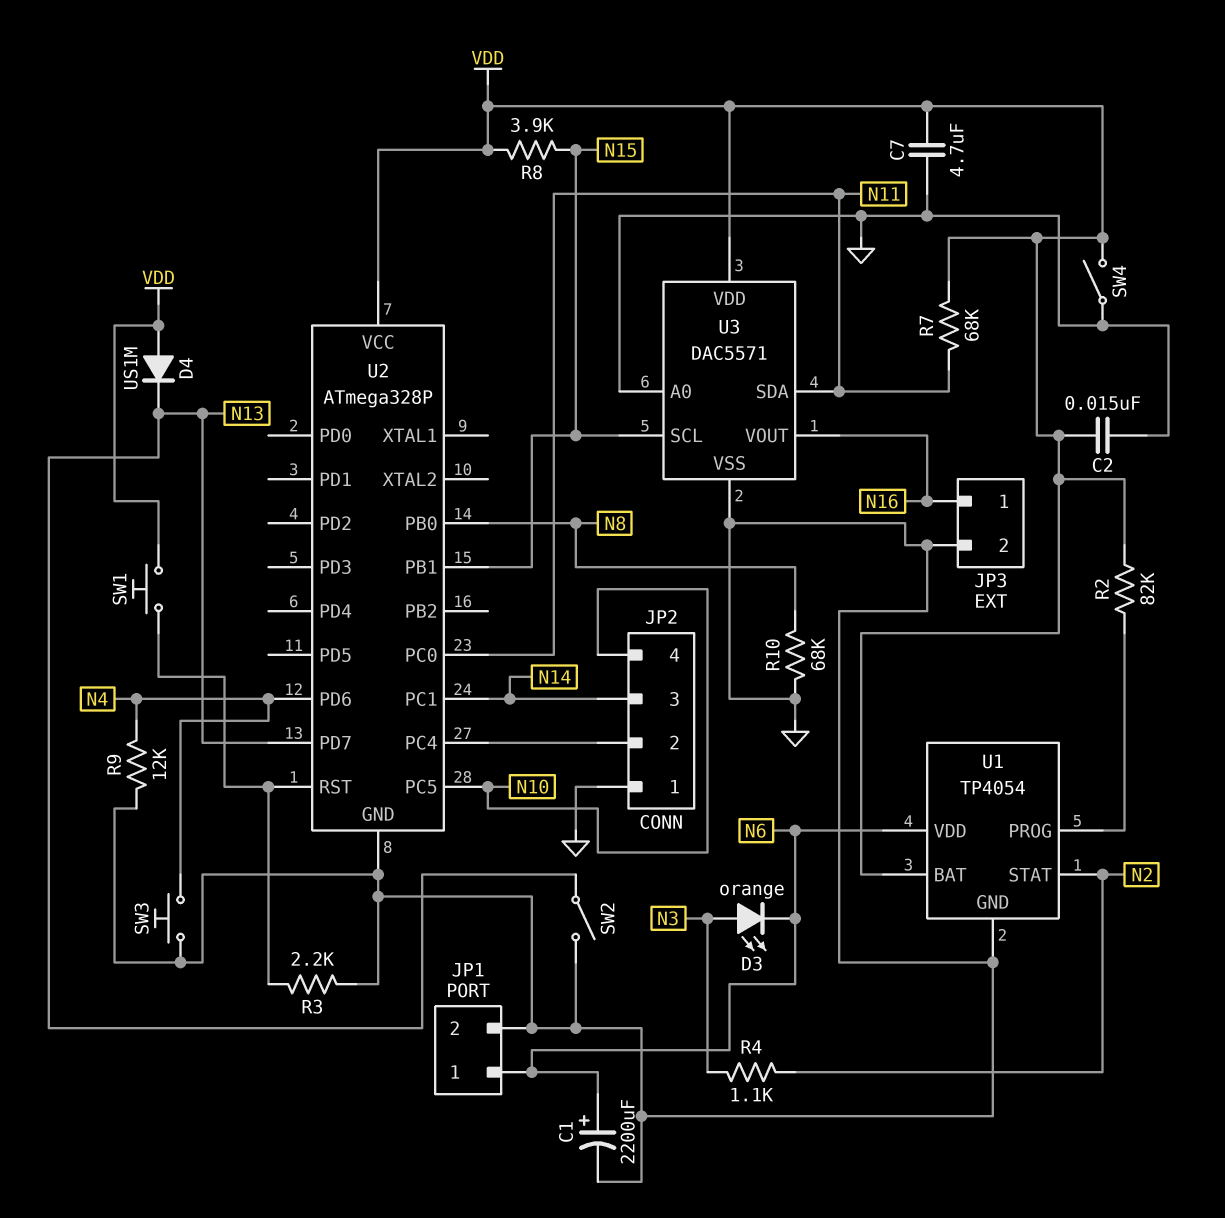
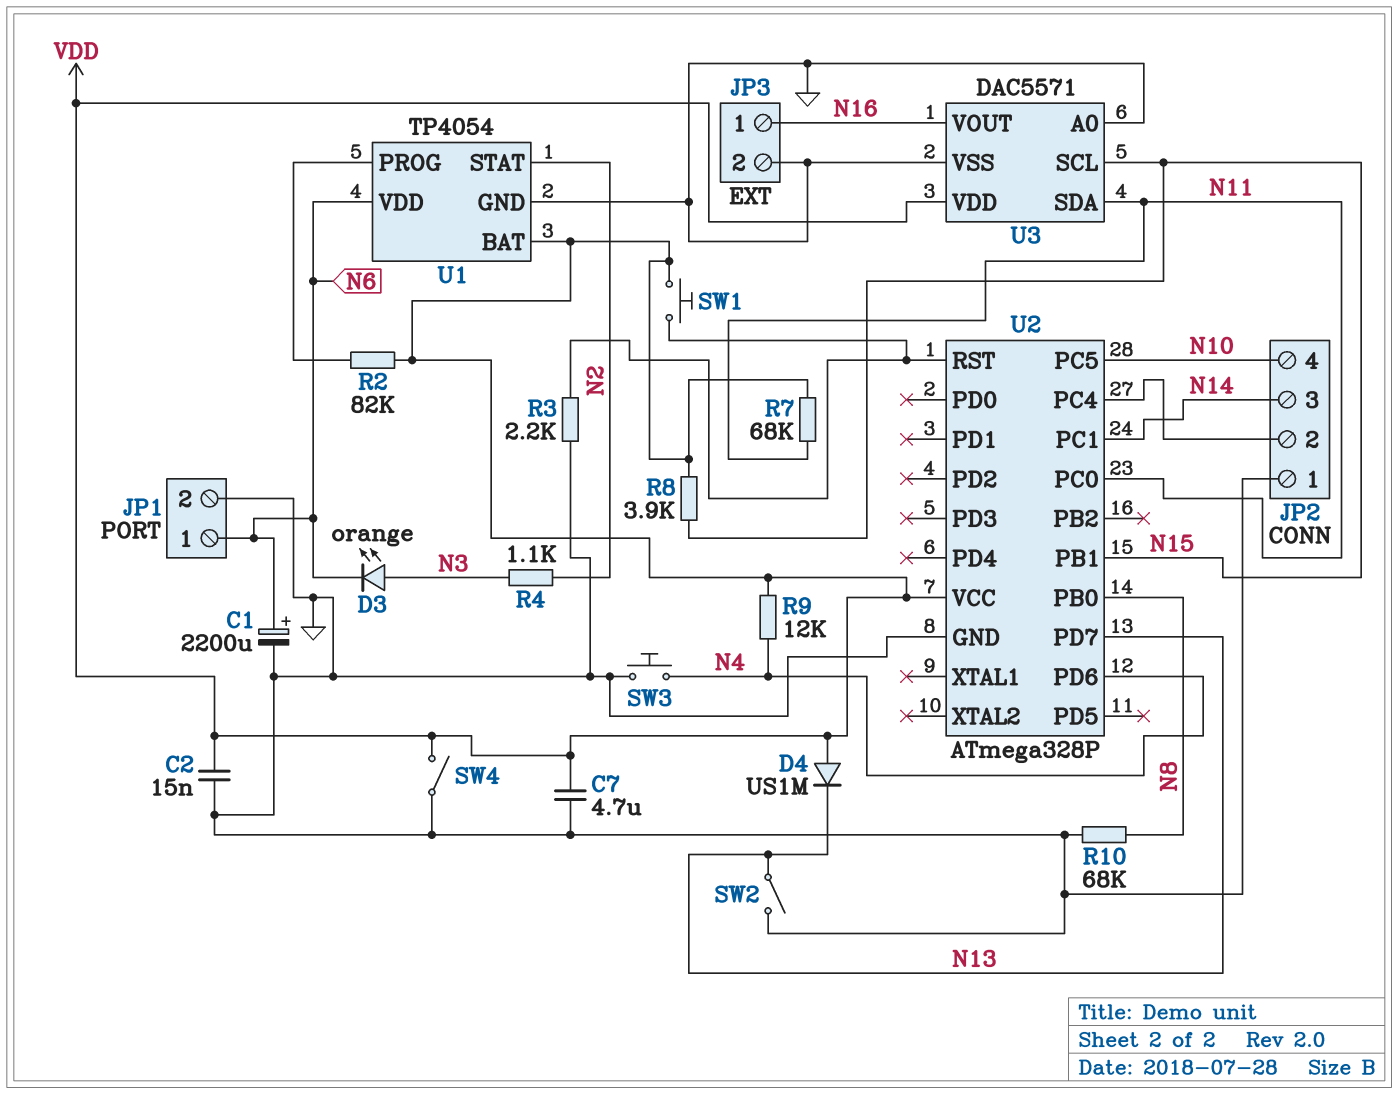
R9: 12k (GND, N4) -> 12k (N4, VDD)

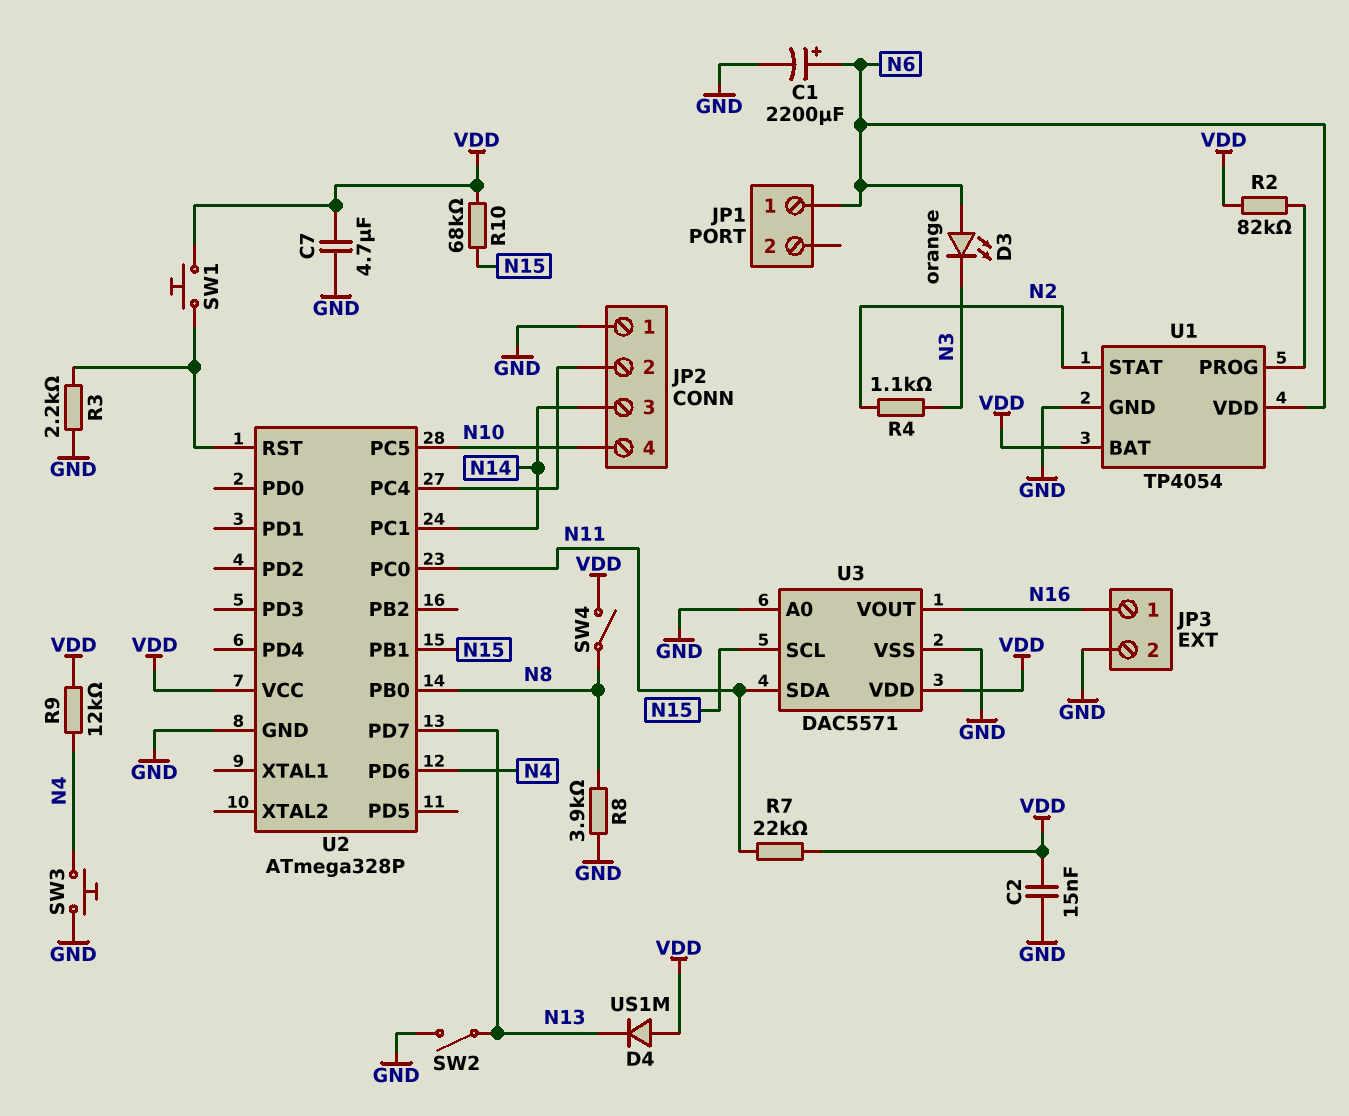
D3: LED orange (A N3, K N6) -> LED orange (A N6, K N3)
JP1 pin 2: GND -> none
R7: 68k (N11, VDD) -> 22k (N11, VDD)
R8: 3.9k (N15, VDD) -> 3.9k (GND, N8)
R10: 68k (GND, N8) -> 68k (N15, VDD)
SW4: switch (GND, VDD) -> switch (N8, VDD)

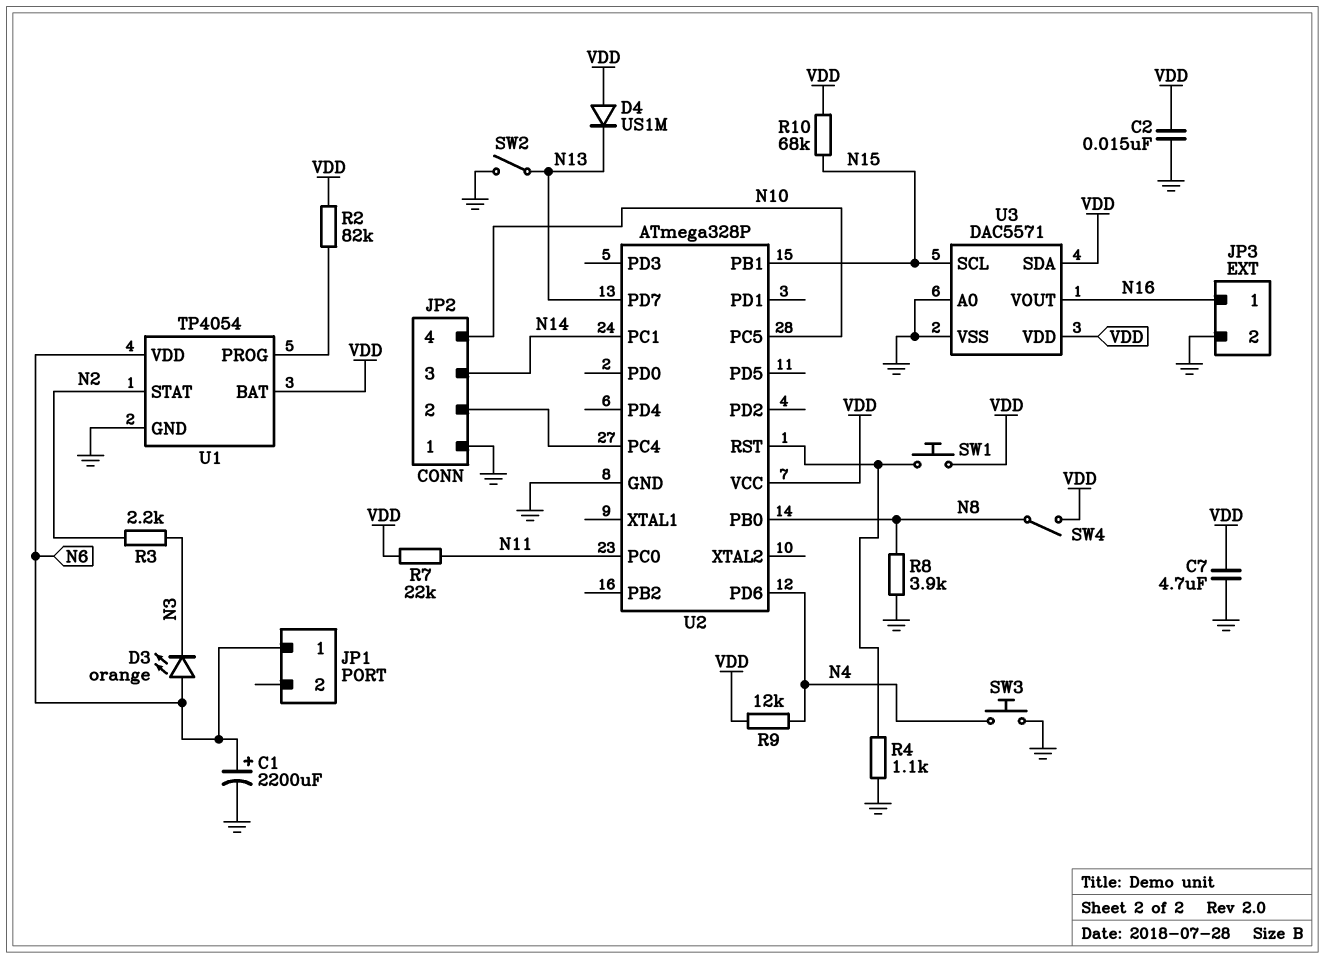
R3: 2.2k (GND, U2/RST) -> 2.2k (N2, N3)
R4: 1.1k (N2, N3) -> 1.1k (GND, U2/RST)
U3 pin SDA: N11 -> VDD

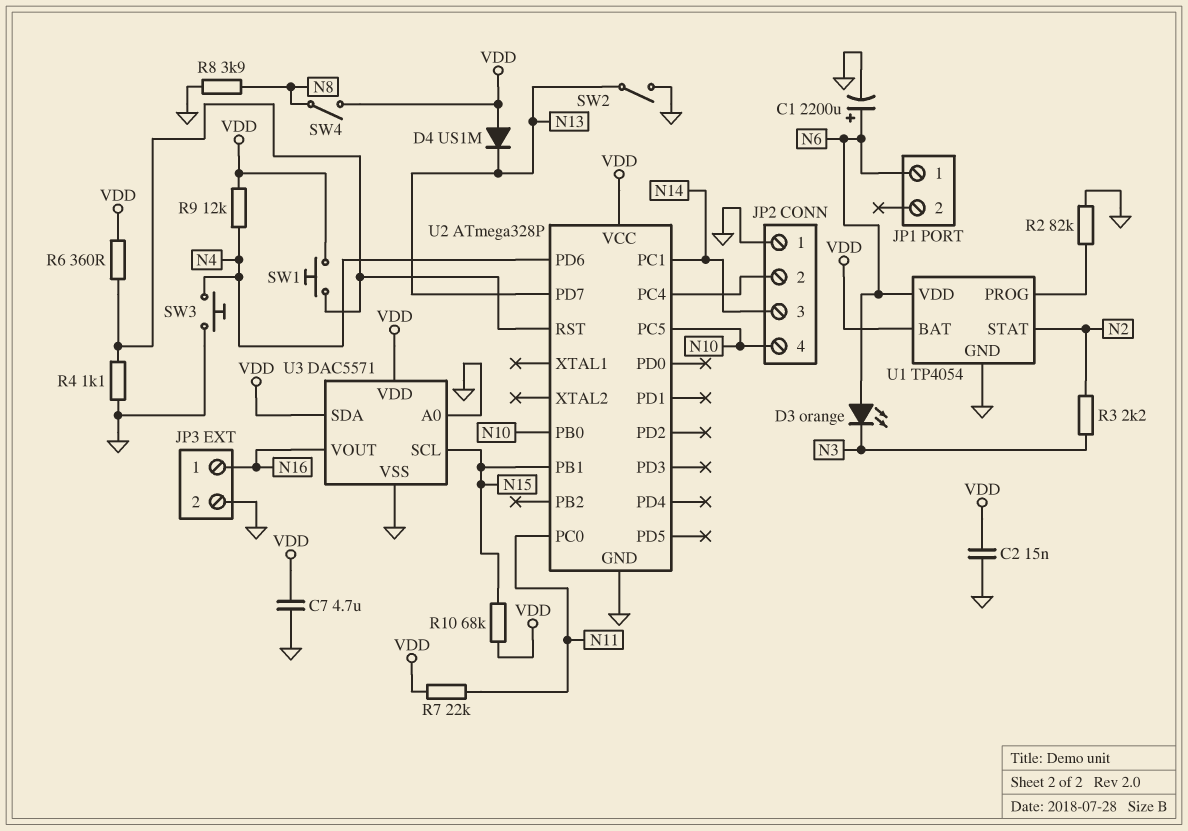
R2: 82k (U1/PROG, VDD) -> 82k (GND, U1/PROG)
R6: none -> 360 (U2/RST, VDD)
U2 pin PB0: N8 -> N10

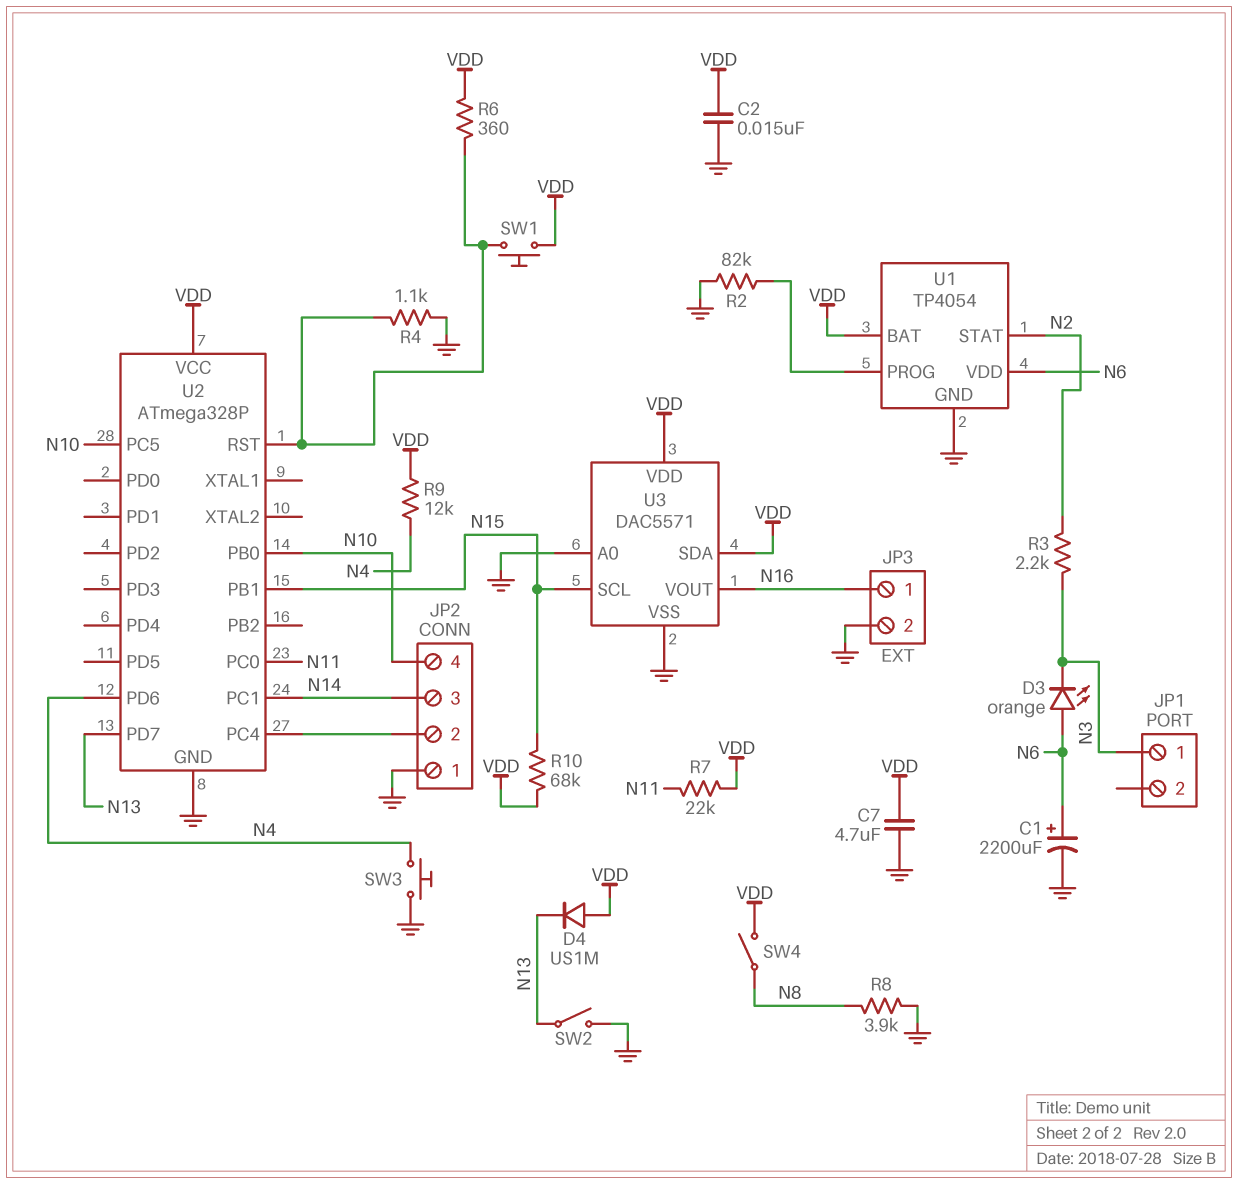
JP1 pin 1: N6 -> N3

